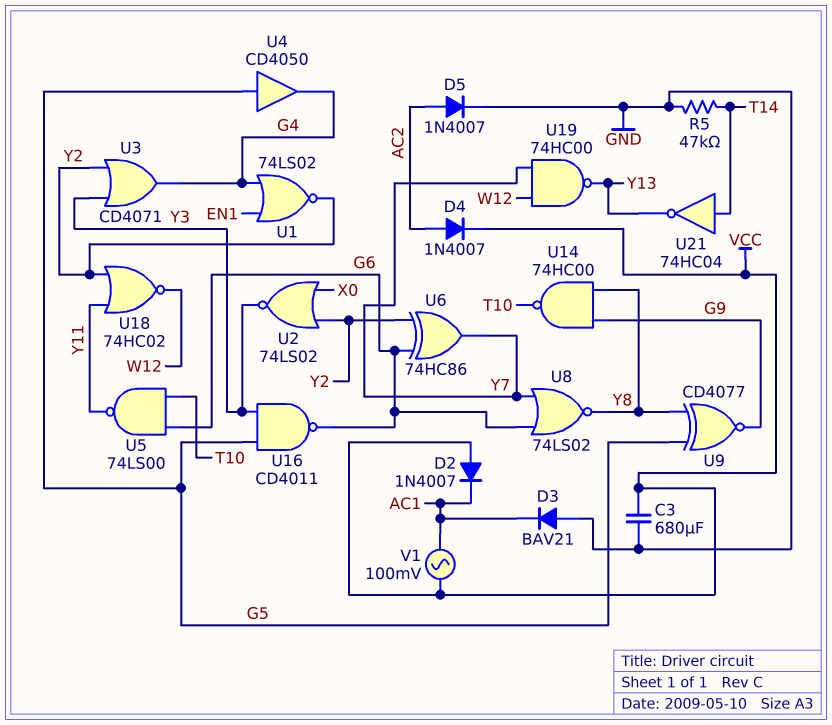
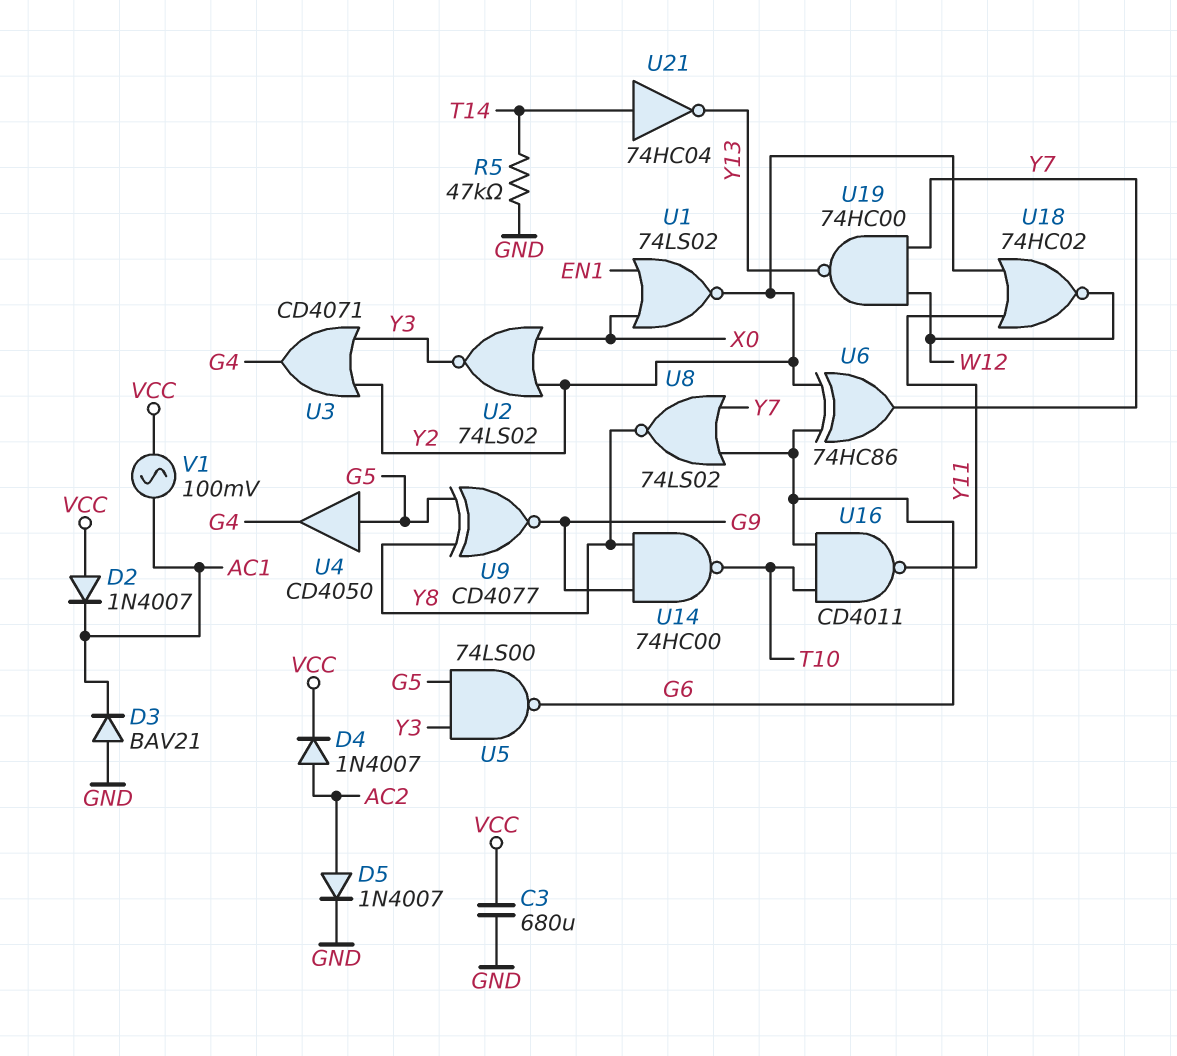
U1: NOR 74LS02 (in EN1, in G4, out Y2) -> NOR 74LS02 (in EN1, in X0, out Y2)
U5: NAND 74LS00 (in G6, in T10, out Y11) -> NAND 74LS00 (in G5, in Y3, out G6)
U16: NAND CD4011 (in G5, in Y3, out G6) -> NAND CD4011 (in G6, in T10, out Y11)

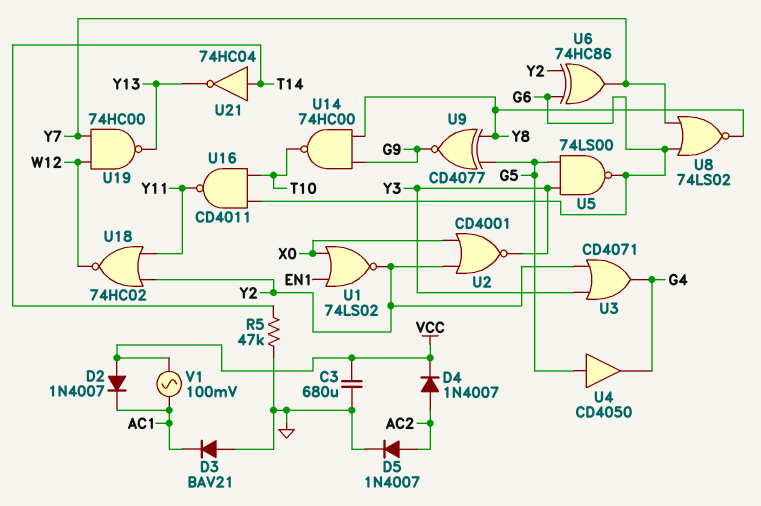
U2: NOR 74LS02 (in X0, in Y2, out Y3) -> NOR CD4001 (in X0, in Y2, out Y3)

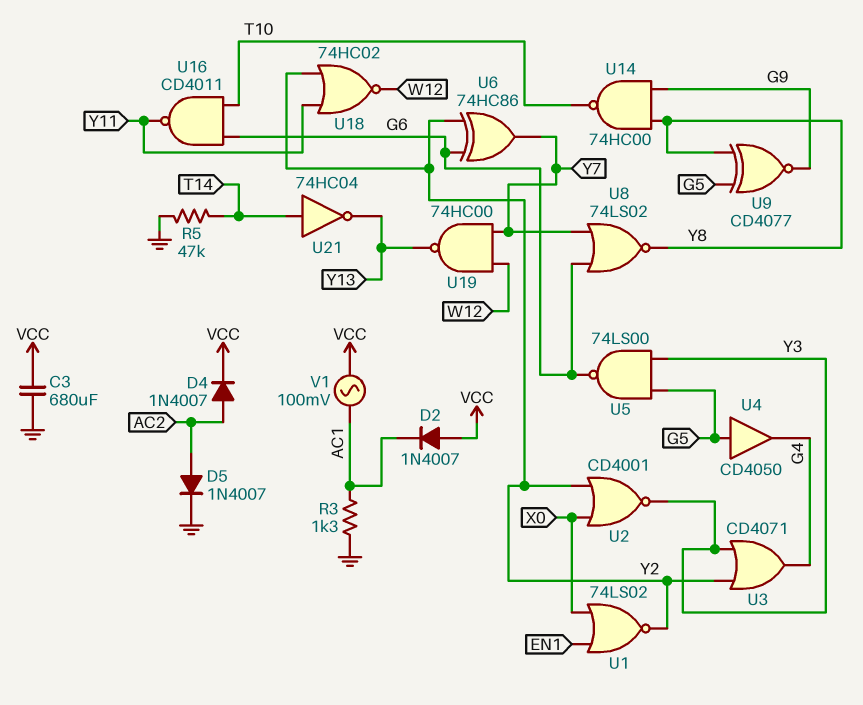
D3: diode BAV21 (A GND, K AC1) -> none
R3: none -> 1.3k (AC1, GND)

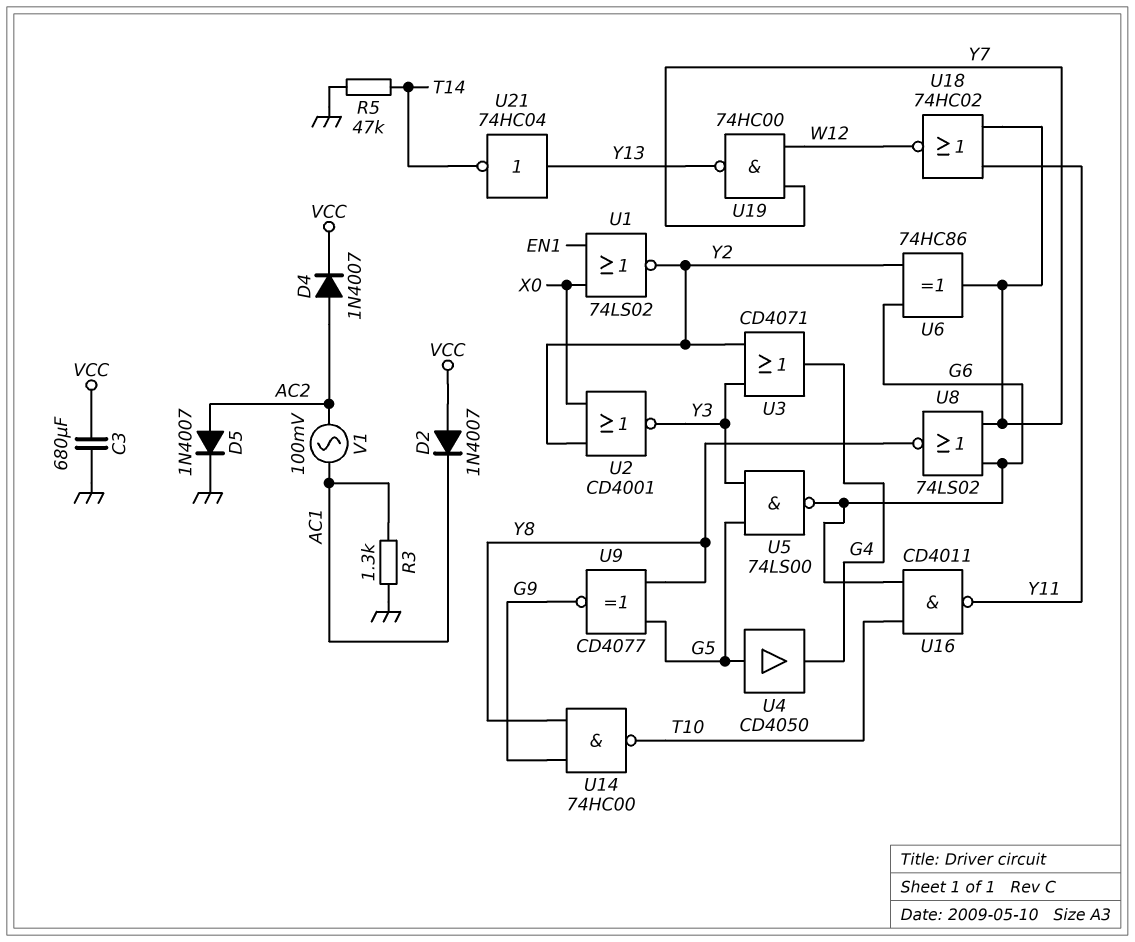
U18: NOR 74HC02 (in Y2, in Y11, out W12) -> NOR 74HC02 (in Y7, in Y11, out W12)
U21: NOT 74HC04 (in T14, out Y13) -> NOT 74HC04 (in Y13, out T14)
V1: AC 100mV (AC1, VCC) -> AC 100mV (AC1, AC2)

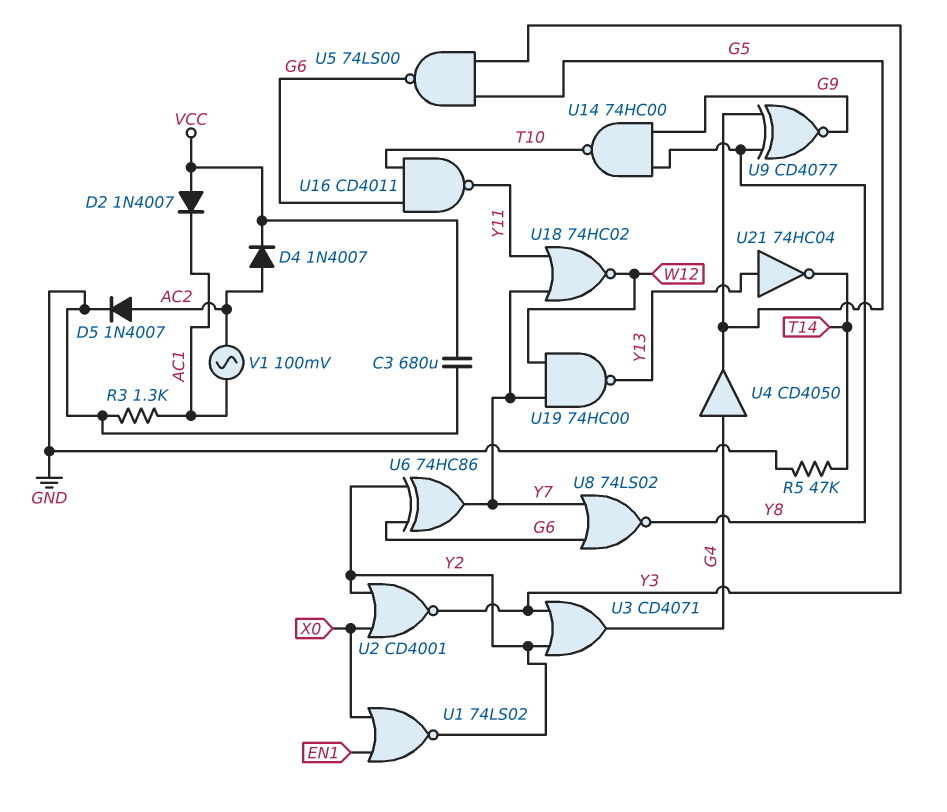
U4: buffer CD4050 (in G5, out G4) -> buffer CD4050 (in G4, out G5)

